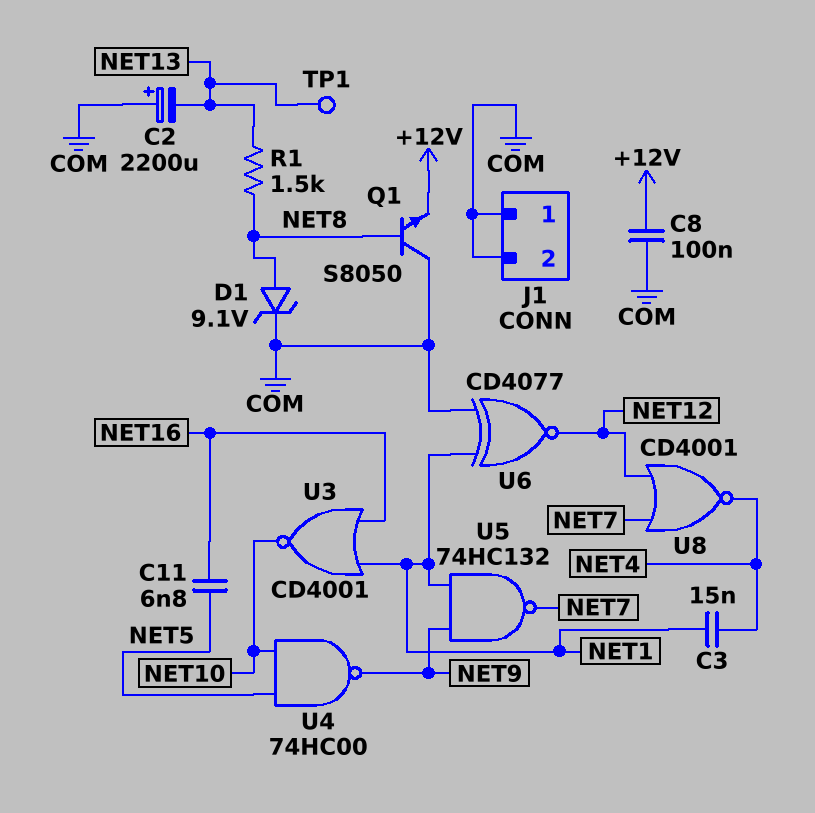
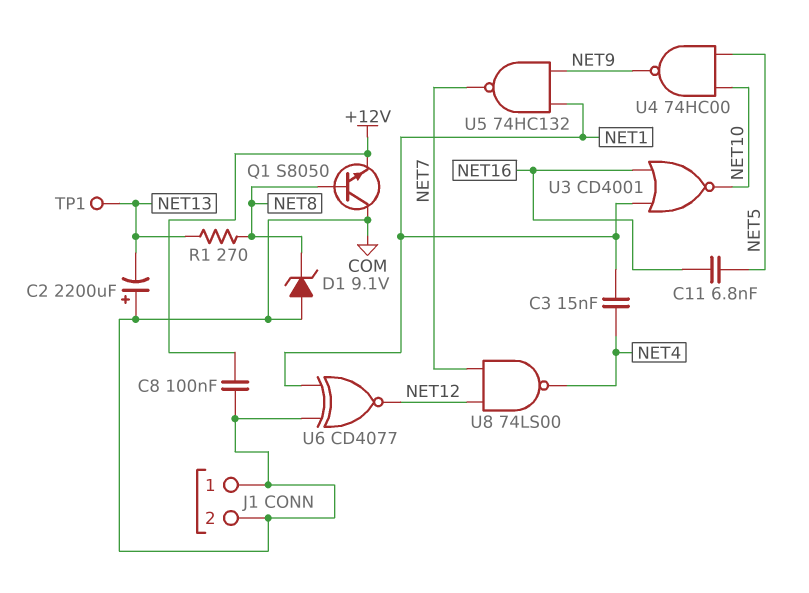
D1: zener 9.1V (A NET8, K COM) -> zener 9.1V (A COM, K NET8)
R1: 1.5k (NET8, NET13) -> 270 (NET8, NET13)
U8: NOR CD4001 (in NET7, in NET12, out NET4) -> NAND 74LS00 (in NET7, in NET12, out NET4)

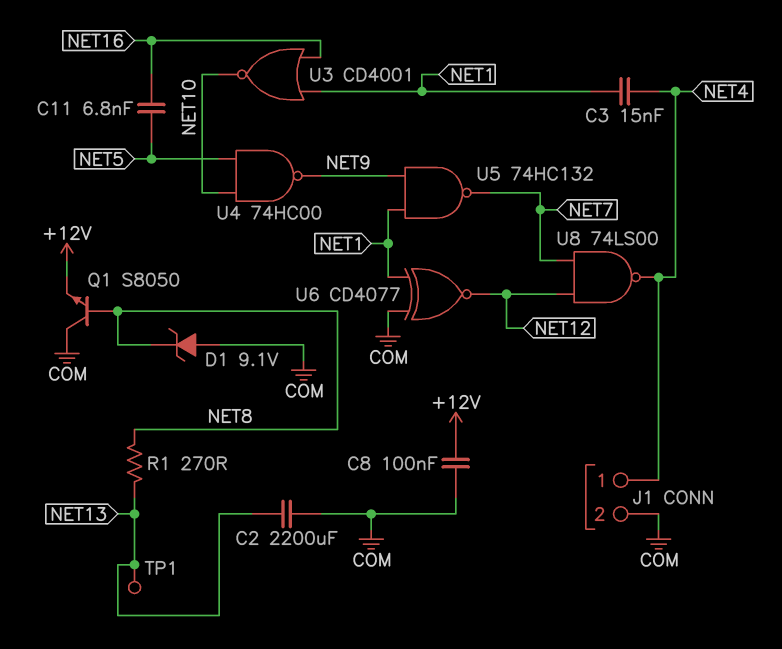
C2: 2200uF (plus COM, minus NET13) -> 2200uF (COM, NET13)
J1 pin 1: COM -> NET4

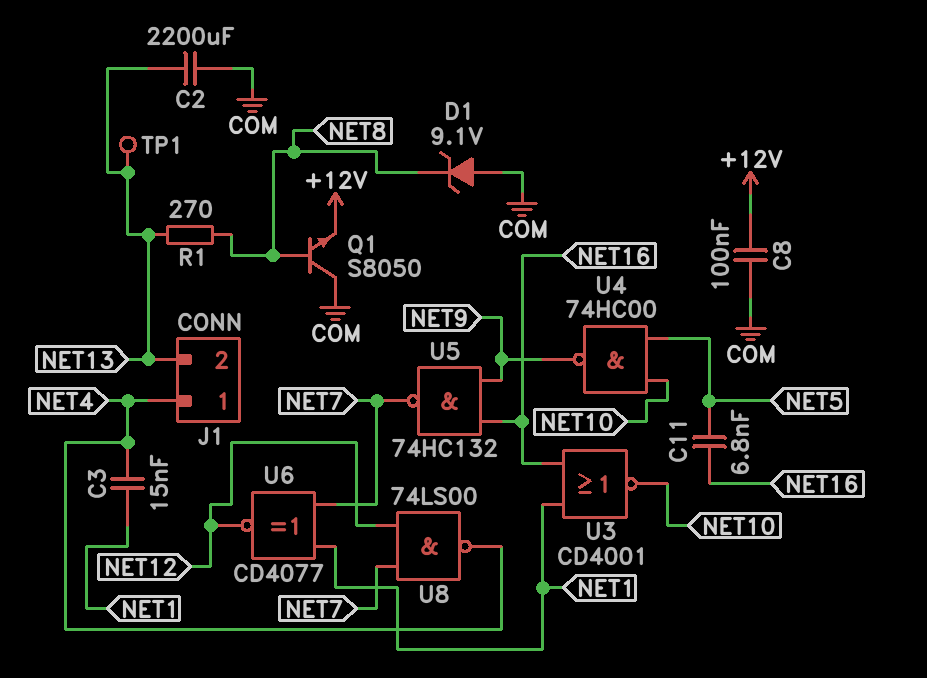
J1 pin 2: COM -> NET13
U5: NAND 74HC132 (in NET1, in NET9, out NET7) -> NAND 74HC132 (in NET9, in NET16, out NET7)
U6: XNOR CD4077 (in COM, in NET1, out NET12) -> XNOR CD4077 (in NET1, in NET7, out NET12)

